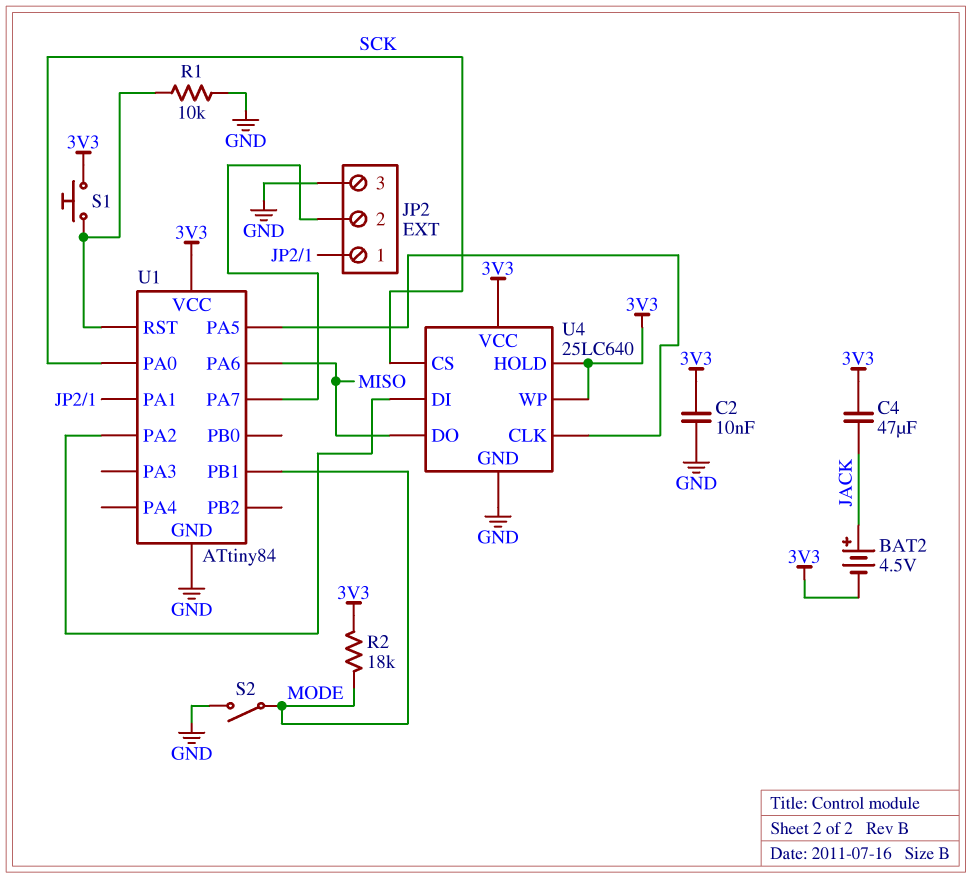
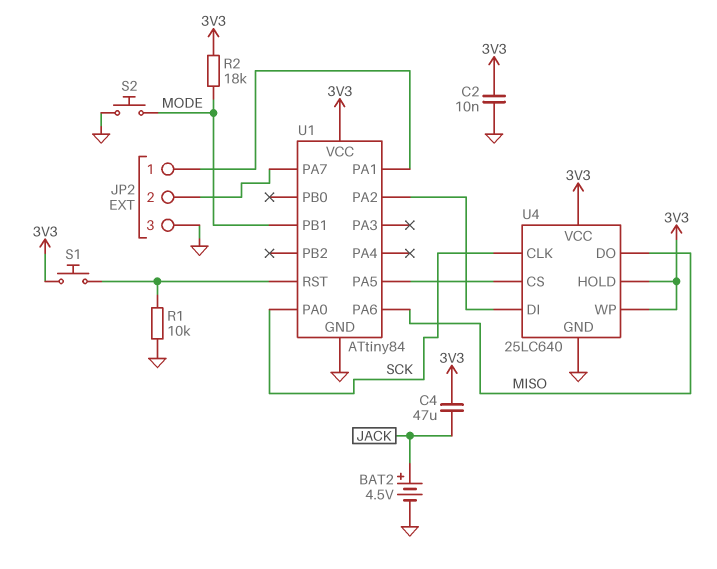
BAT2: 4.5V (plus JACK, minus 3V3) -> 4.5V (plus JACK, minus GND)
S2: switch (GND, MODE) -> button (GND, MODE)
U4 pin CLK: U1/PA5 -> SCK
U4 pin CS: SCK -> U1/PA5

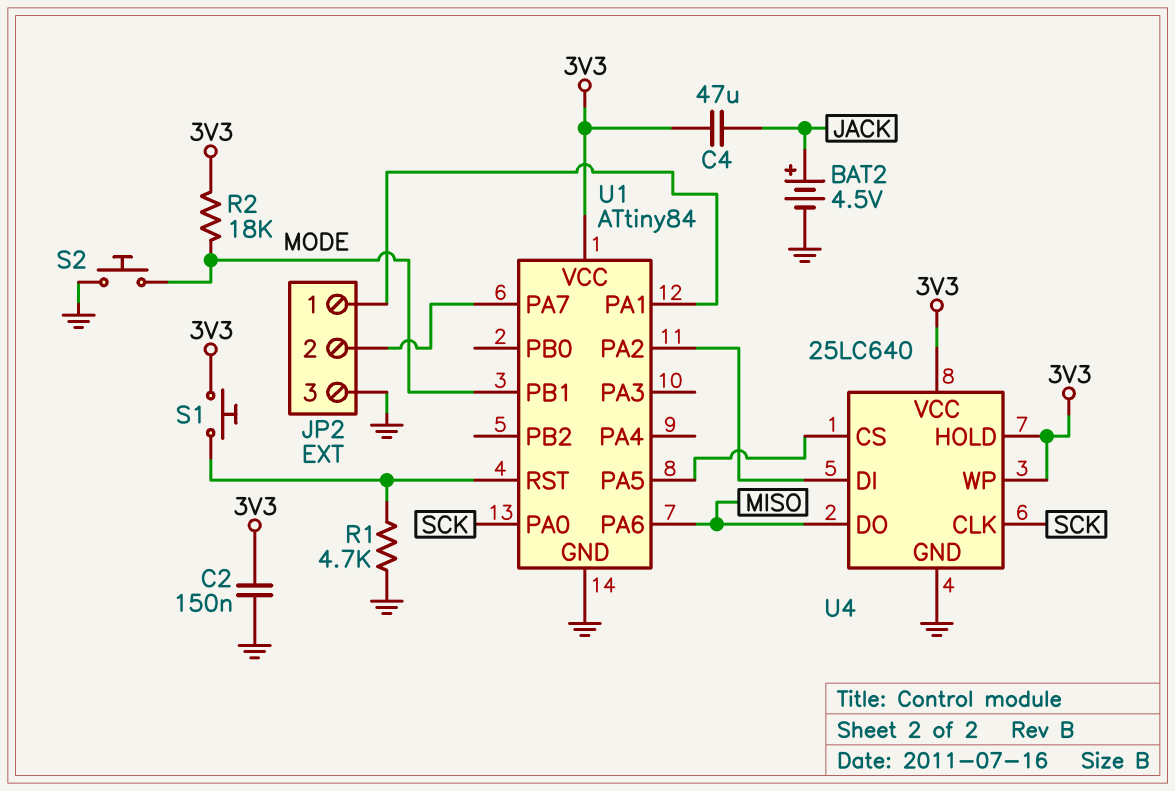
C2: 10nF (3V3, GND) -> 150nF (3V3, GND)
R1: 10k (GND, U1/RST) -> 4.7k (GND, U1/RST)

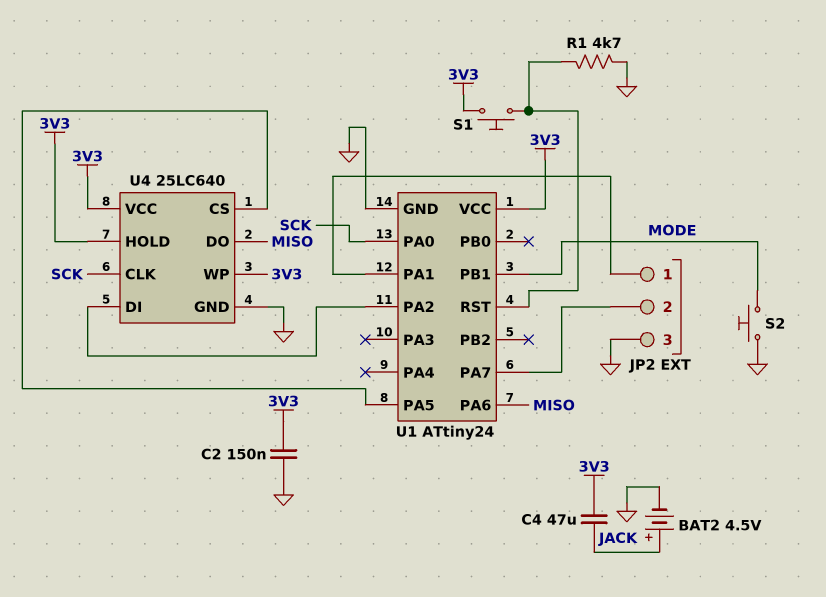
R2: 18k (3V3, MODE) -> none
U1: ATtiny84 -> ATtiny24

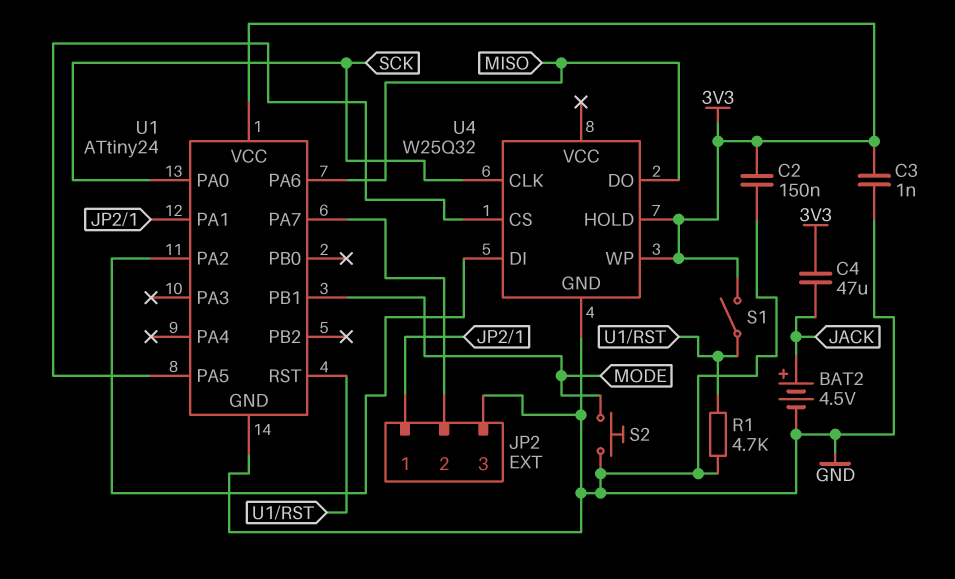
C3: none -> 1nF (3V3, GND)
S1: button (3V3, U1/RST) -> switch (3V3, U1/RST)
U4: 25LC640 -> W25Q32
U4 pin VCC: 3V3 -> none

